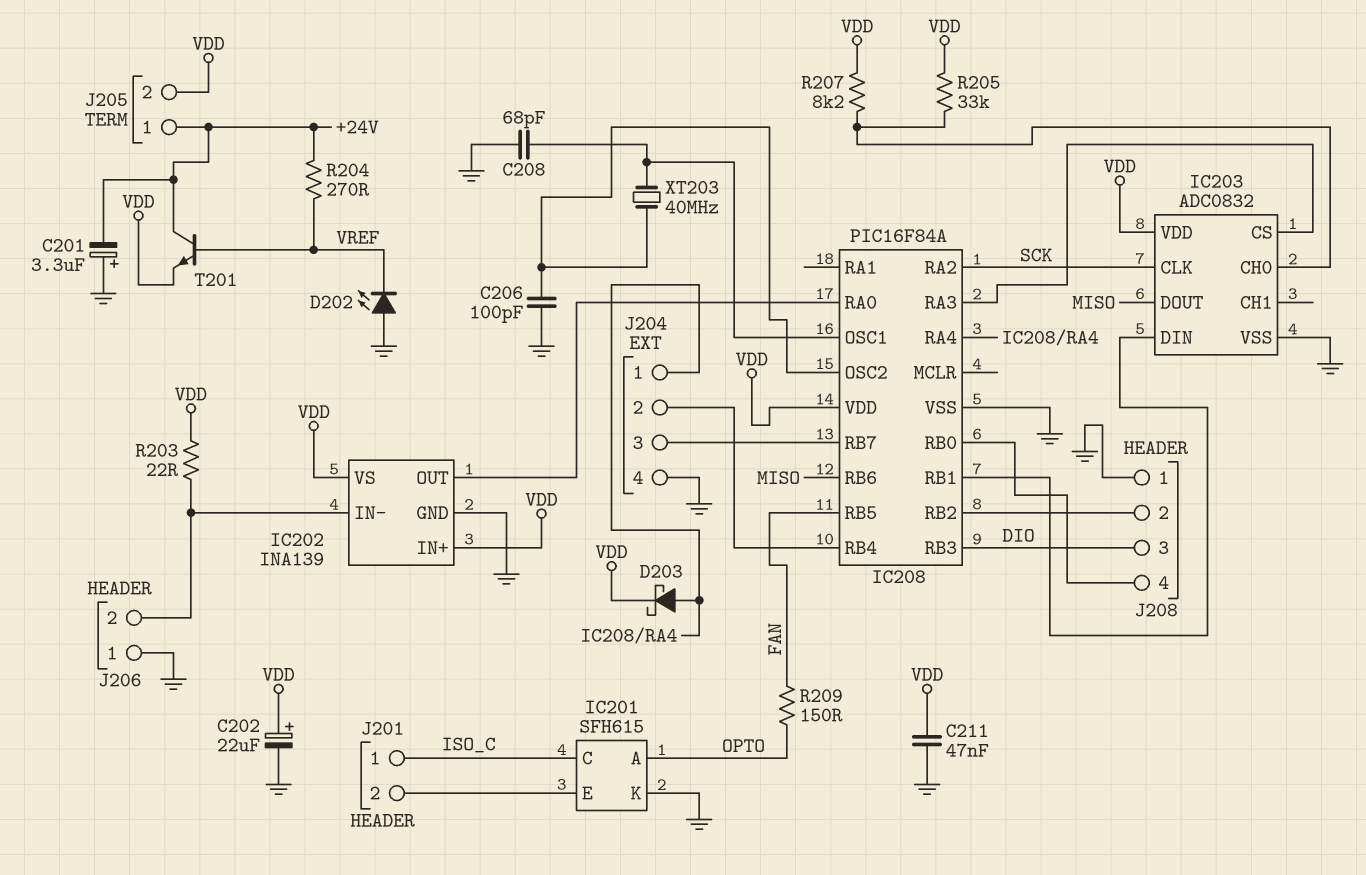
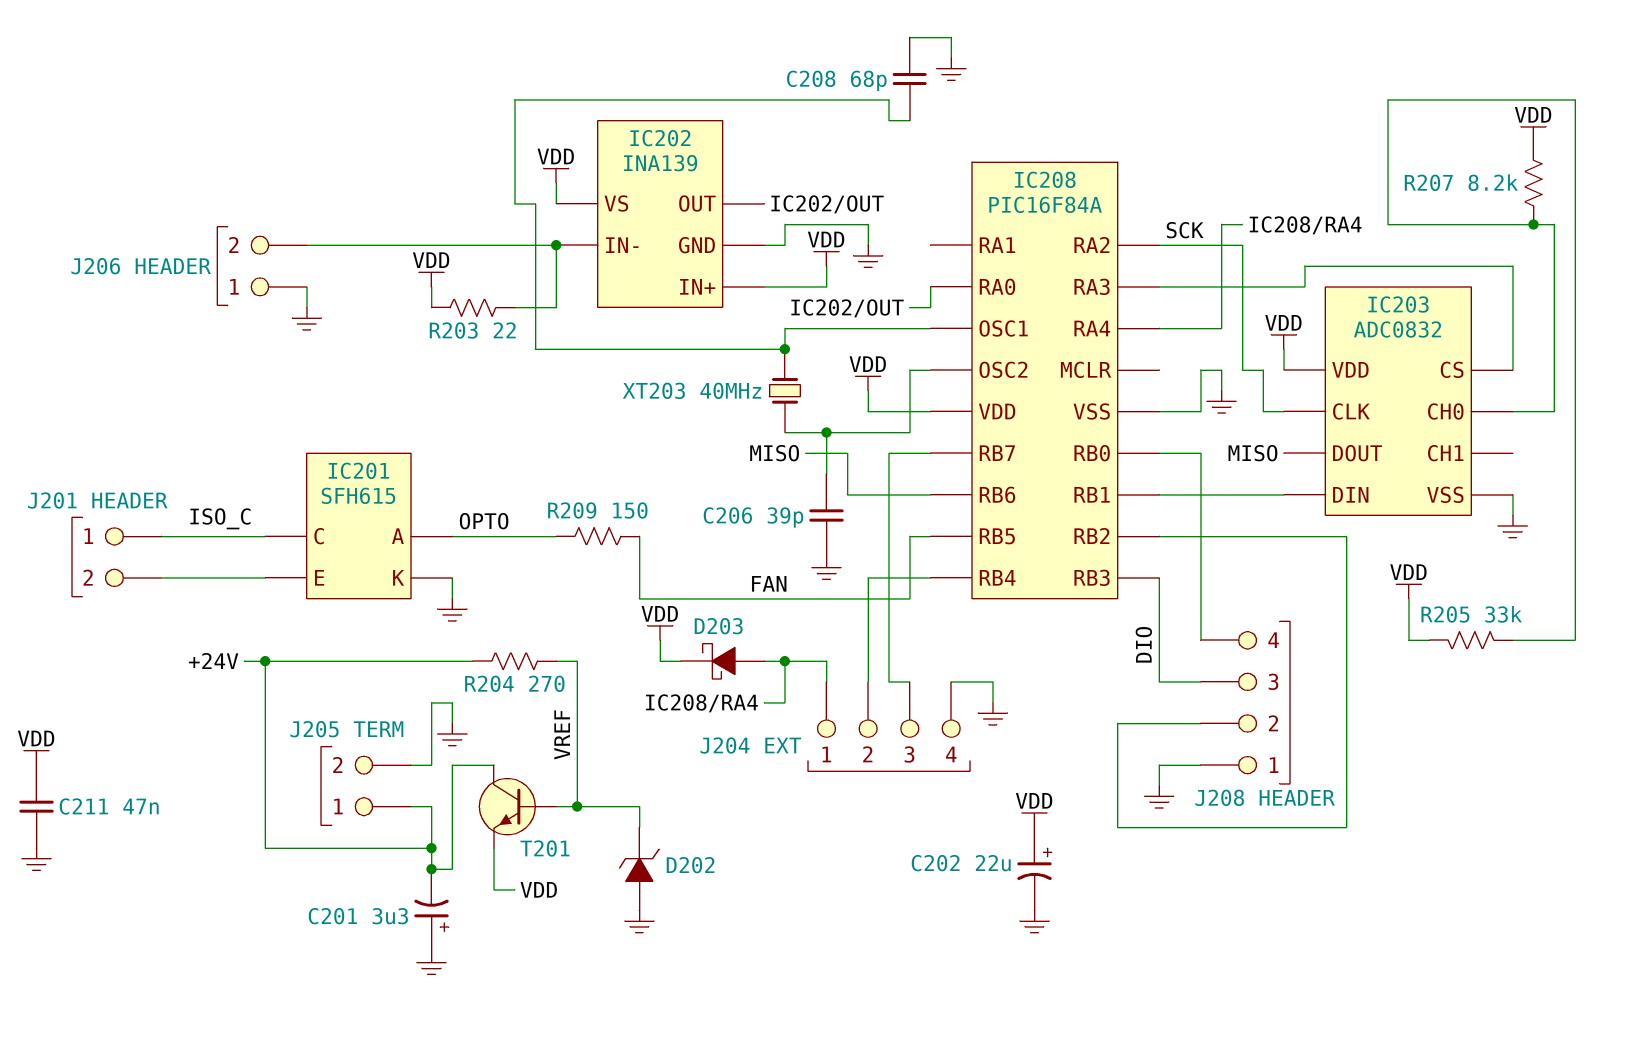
C206: 100pF (GND, IC208/OSC2) -> 39pF (GND, IC208/OSC2)
D202: LED (A GND, K VREF) -> zener (A GND, K VREF)
J205 pin 2: VDD -> GND

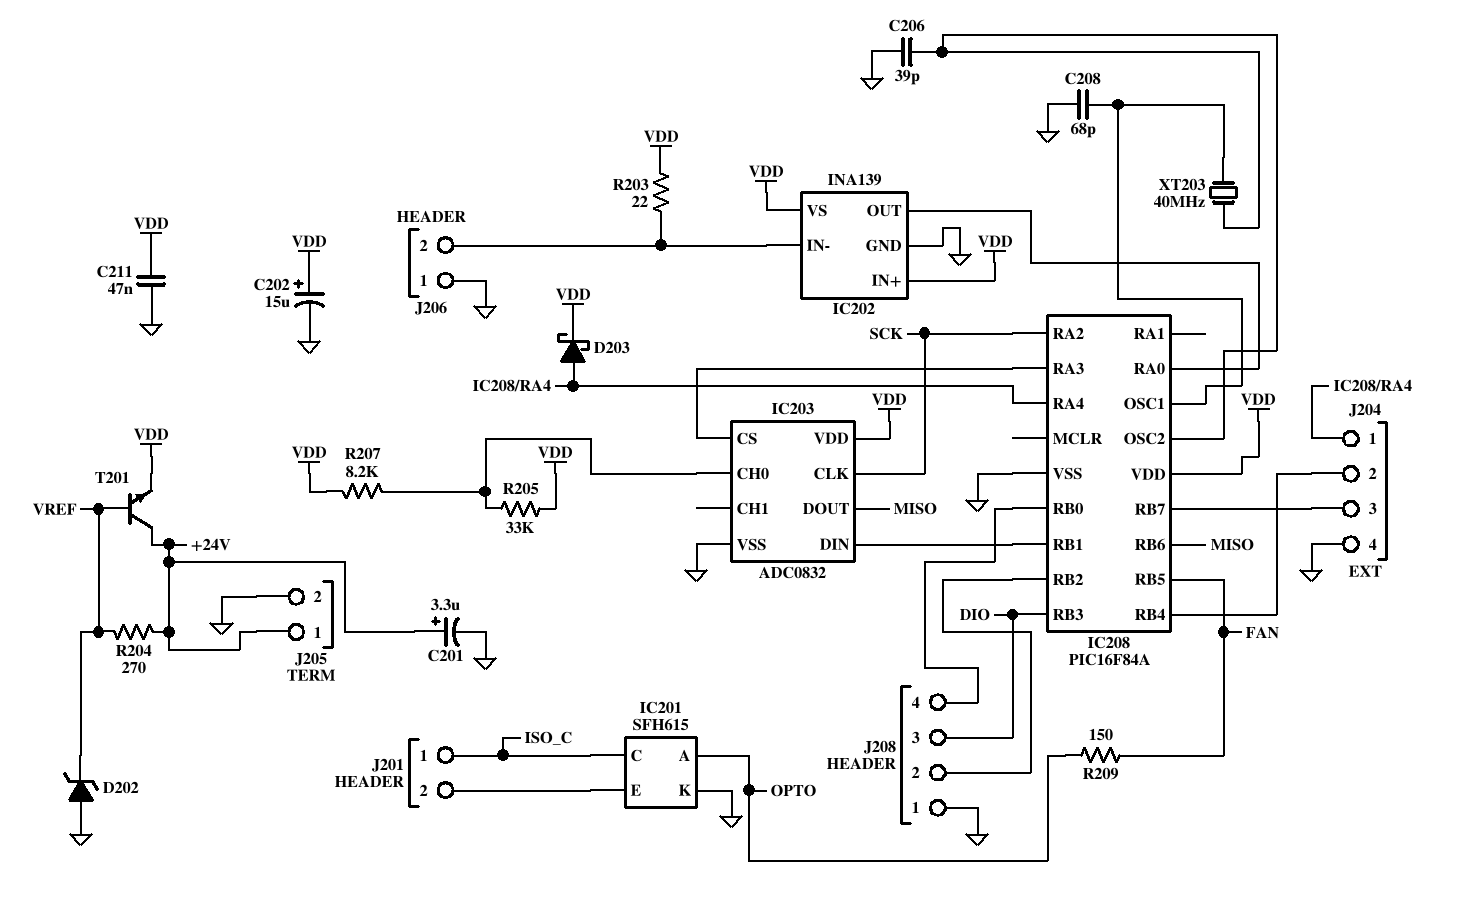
C201: 3.3uF (plus GND, minus +24V) -> 3.3uF (plus +24V, minus GND)
C202: 22uF (plus VDD, minus GND) -> 15uF (plus VDD, minus GND)

